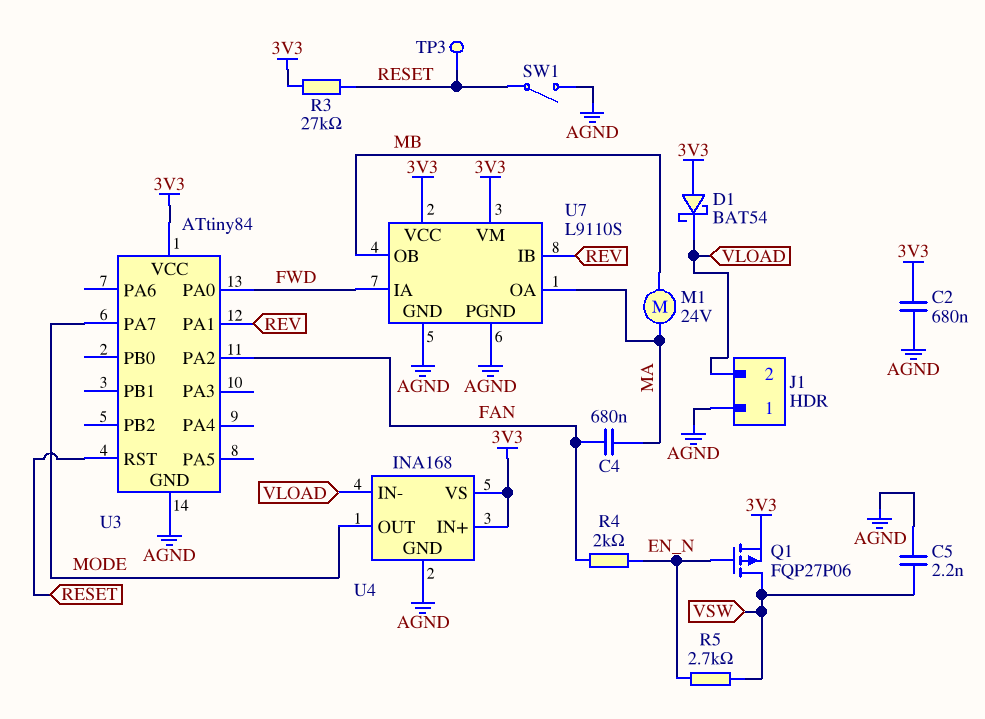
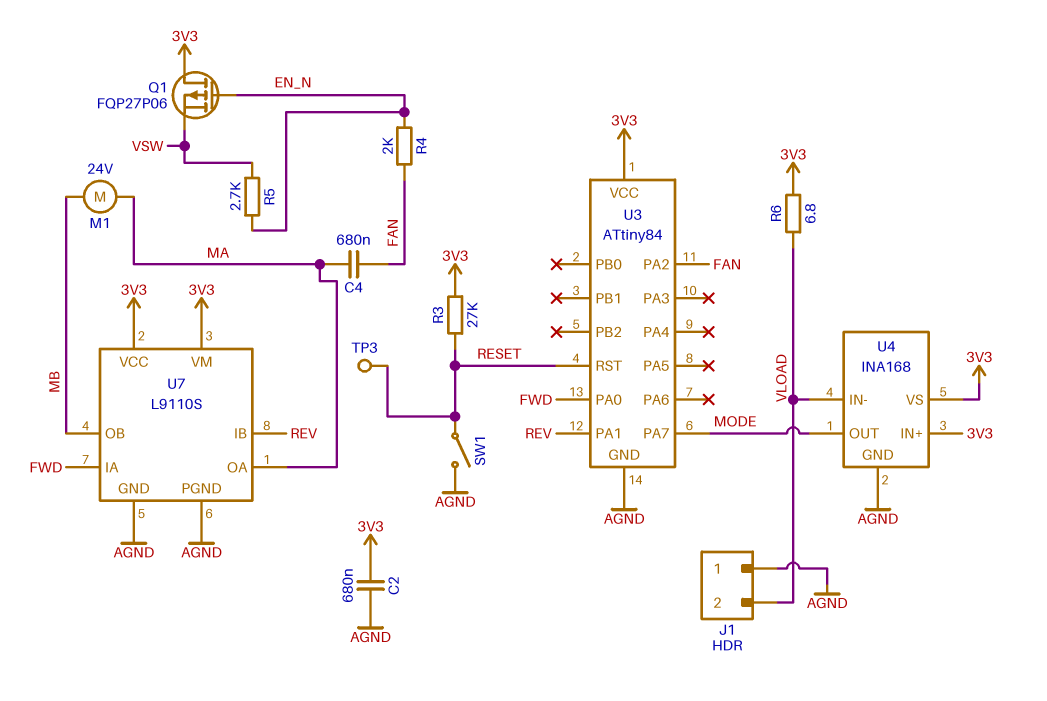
C5: 2.2nF (AGND, VSW) -> none
D1: schottky BAT54 (A 3V3, K VLOAD) -> none
Q1: PMOS FQP27P06 (G EN_N, D VSW, S 3V3) -> PMOS FQP27P06 (G EN_N, D 3V3, S VSW)
R6: none -> 6.8 (3V3, VLOAD)

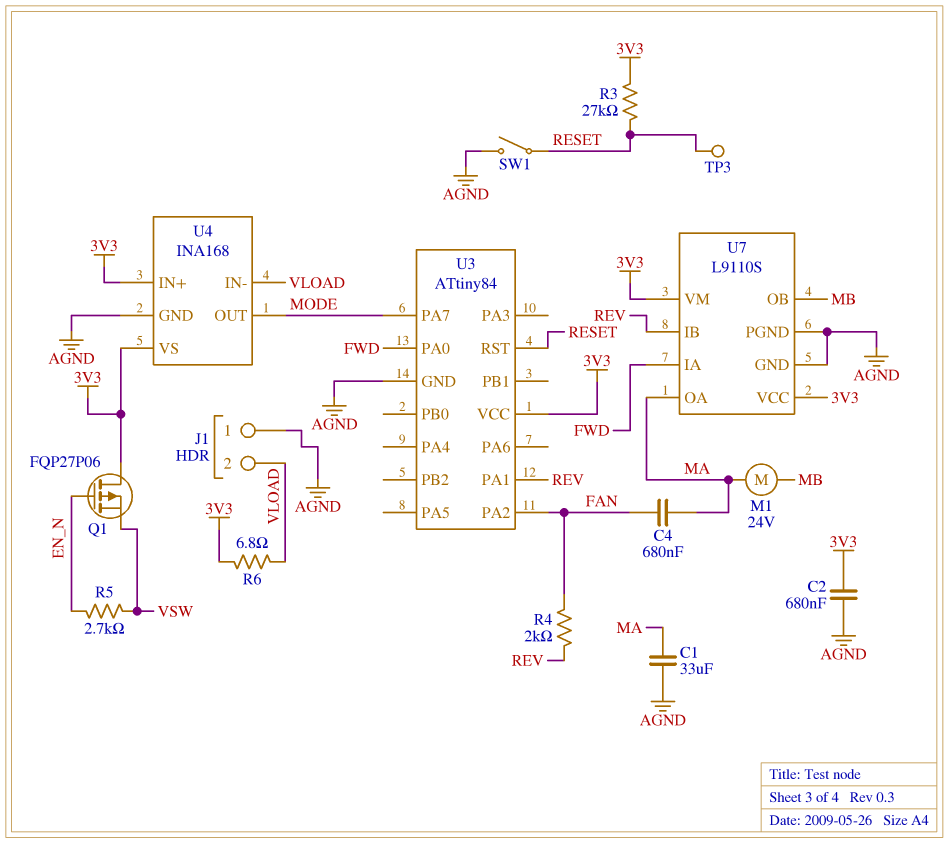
C1: none -> 33uF (AGND, MA)
R4: 2k (EN_N, FAN) -> 2k (FAN, REV)

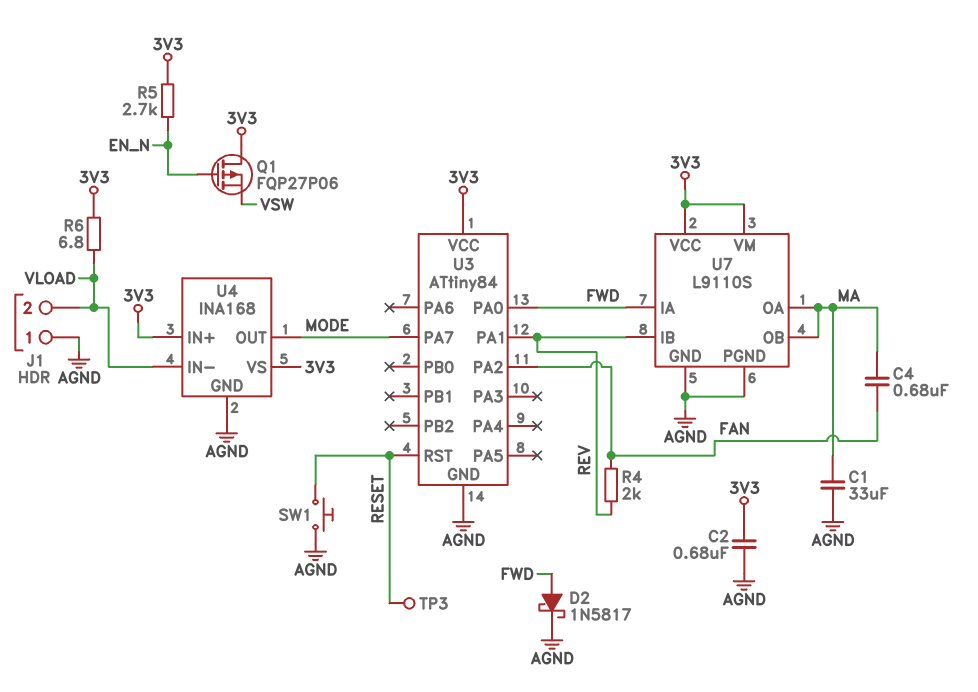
D2: none -> schottky 1N5817 (A FWD, K AGND)
M1: motor 24V (MA, MB) -> none
R3: 27k (3V3, RESET) -> none
R5: 2.7k (EN_N, VSW) -> 2.7k (3V3, EN_N)
SW1: switch (AGND, RESET) -> button (AGND, RESET)
U7 pin OB: MB -> MA

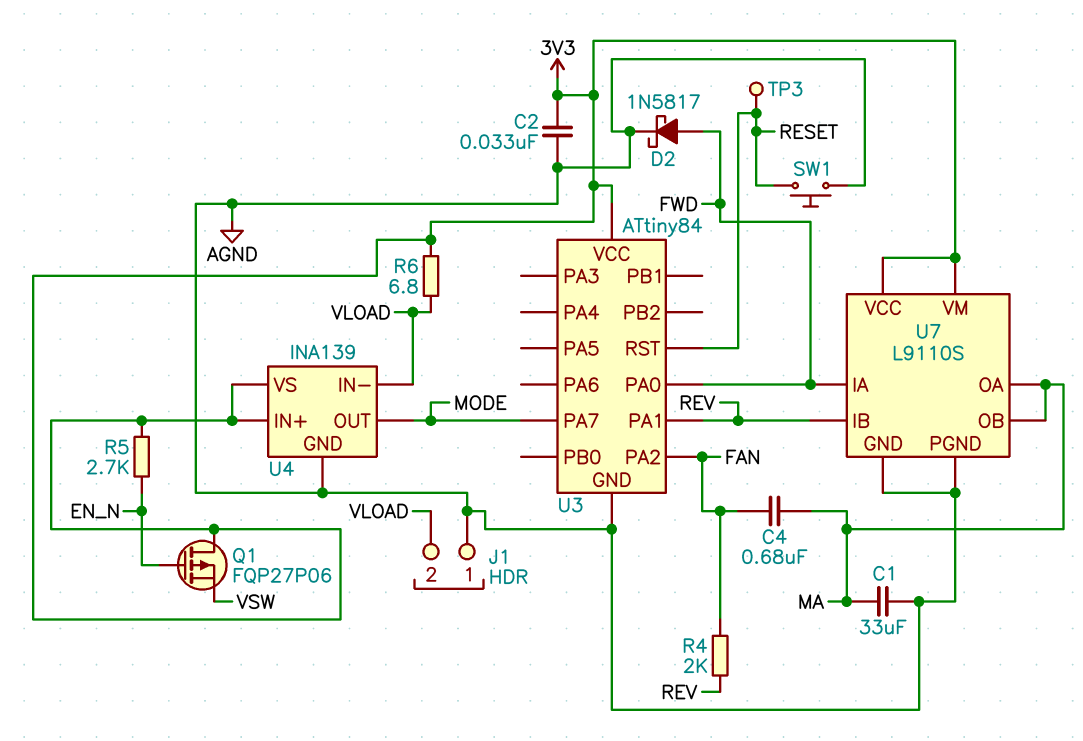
C2: 680nF (3V3, AGND) -> 33nF (3V3, AGND)
U4: INA168 -> INA139

